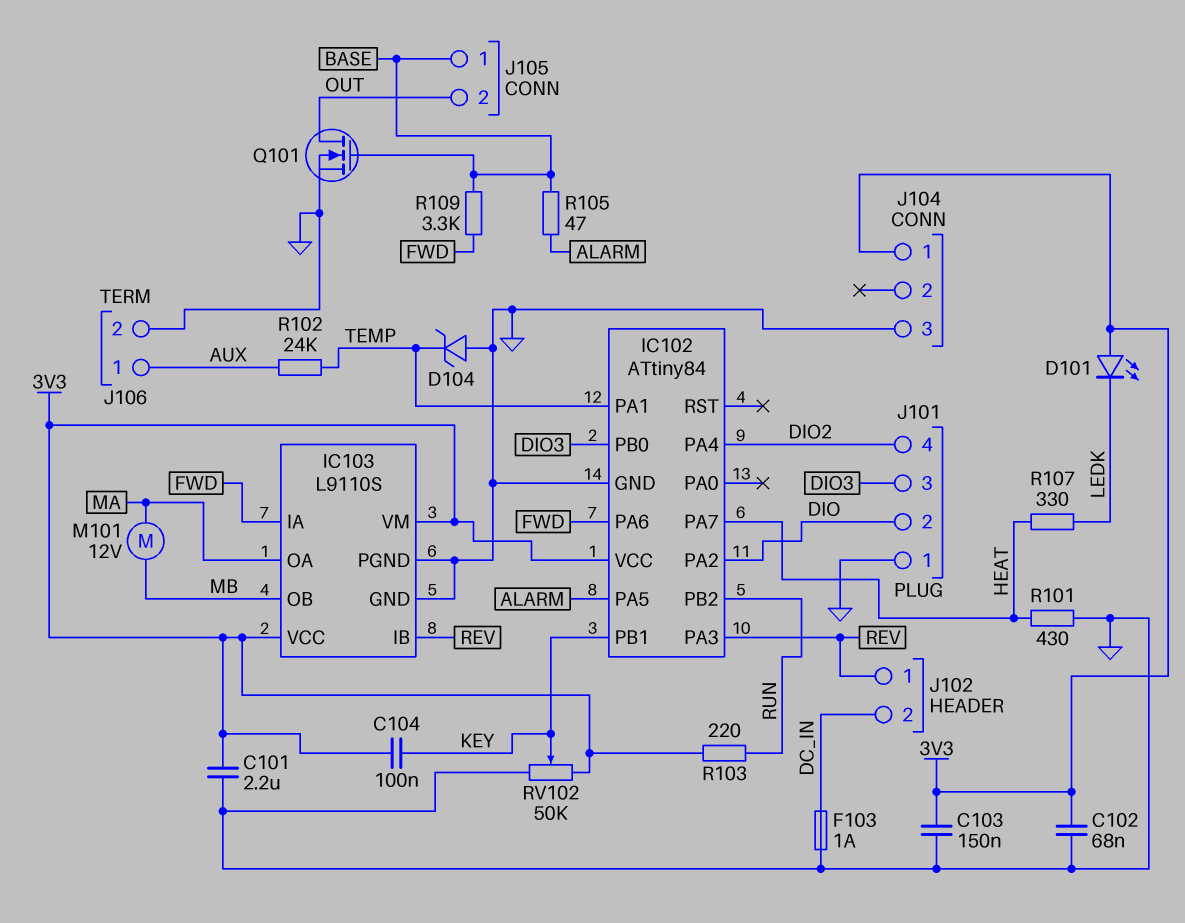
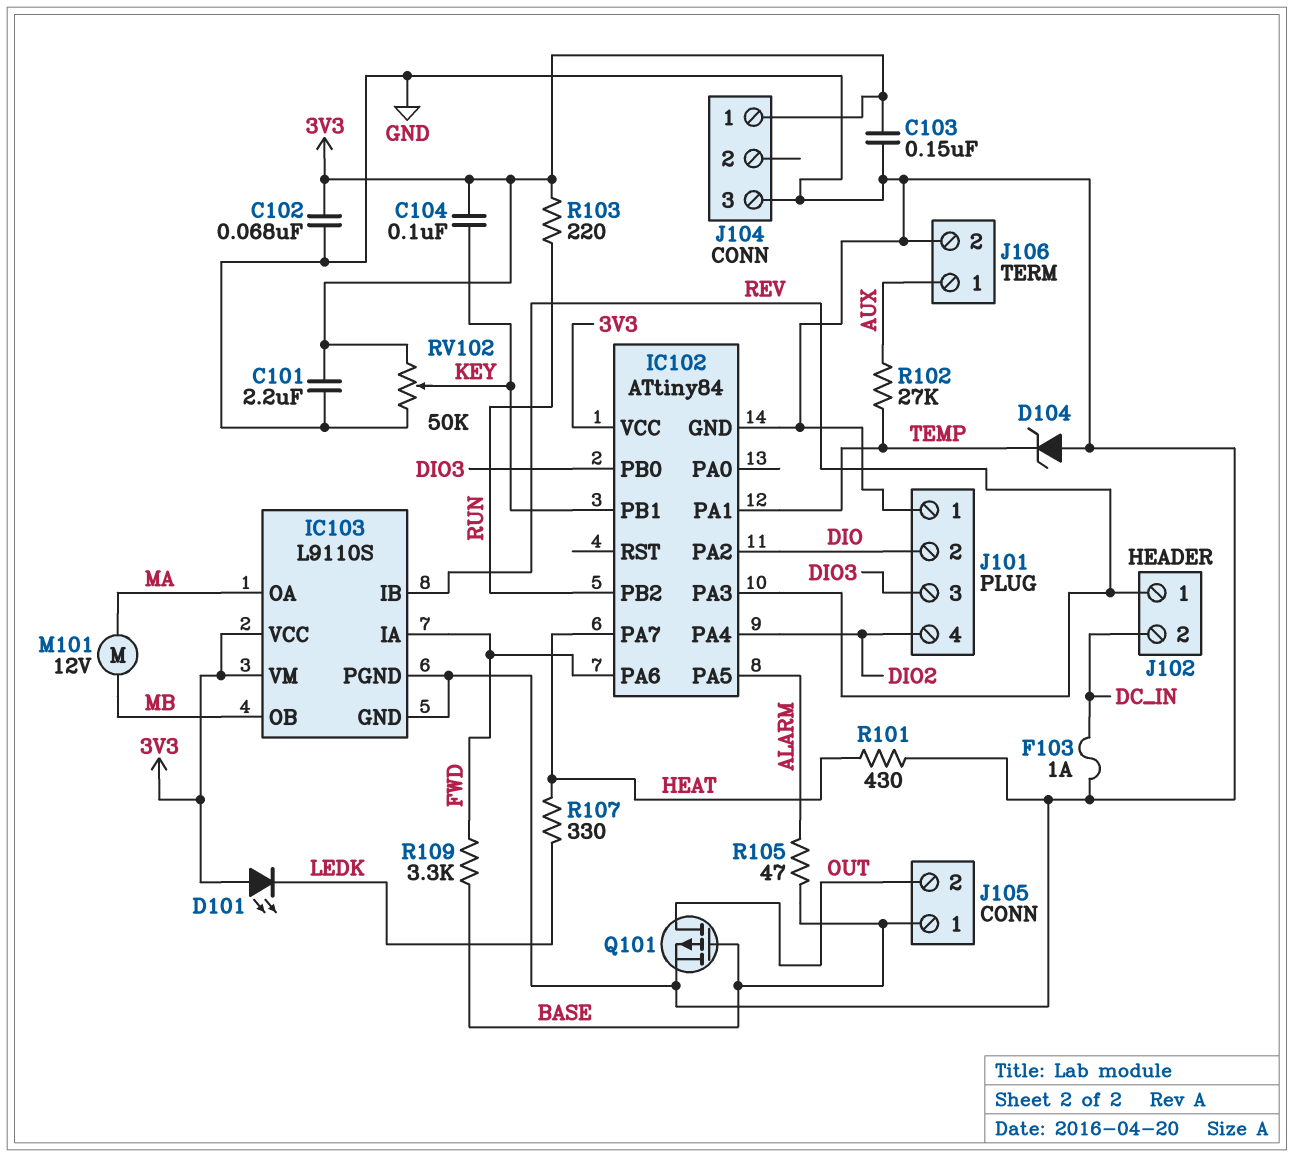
Q101: NMOS (G BASE, D OUT, S GND) -> PMOS (G BASE, D OUT, S GND)
R102: 24k (AUX, TEMP) -> 27k (AUX, TEMP)

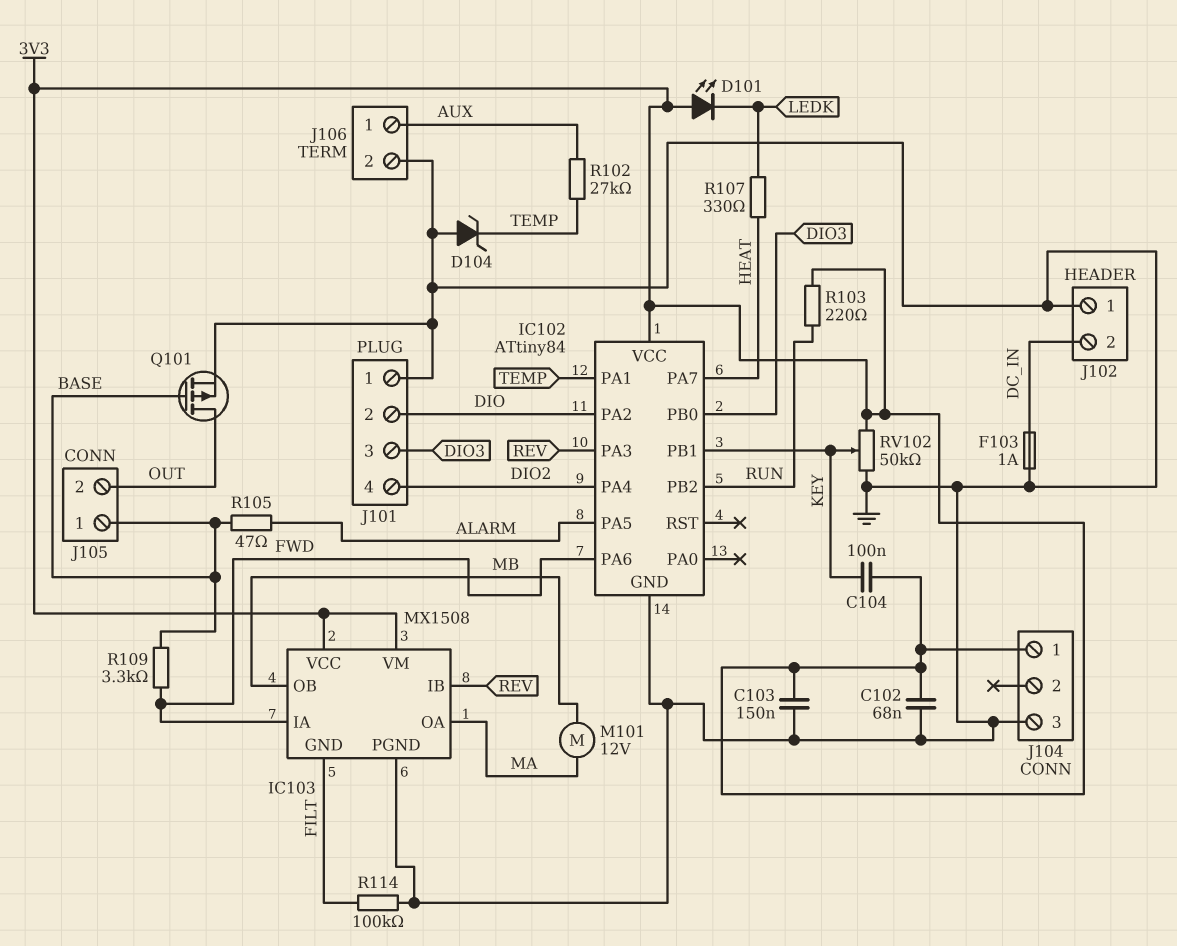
C101: 2.2uF (3V3, GND) -> none
IC103: L9110S -> MX1508
IC103 pin GND: GND -> FILT
J102 pin 1: REV -> GND
R101: 430 (GND, HEAT) -> none
R114: none -> 100k (FILT, GND)

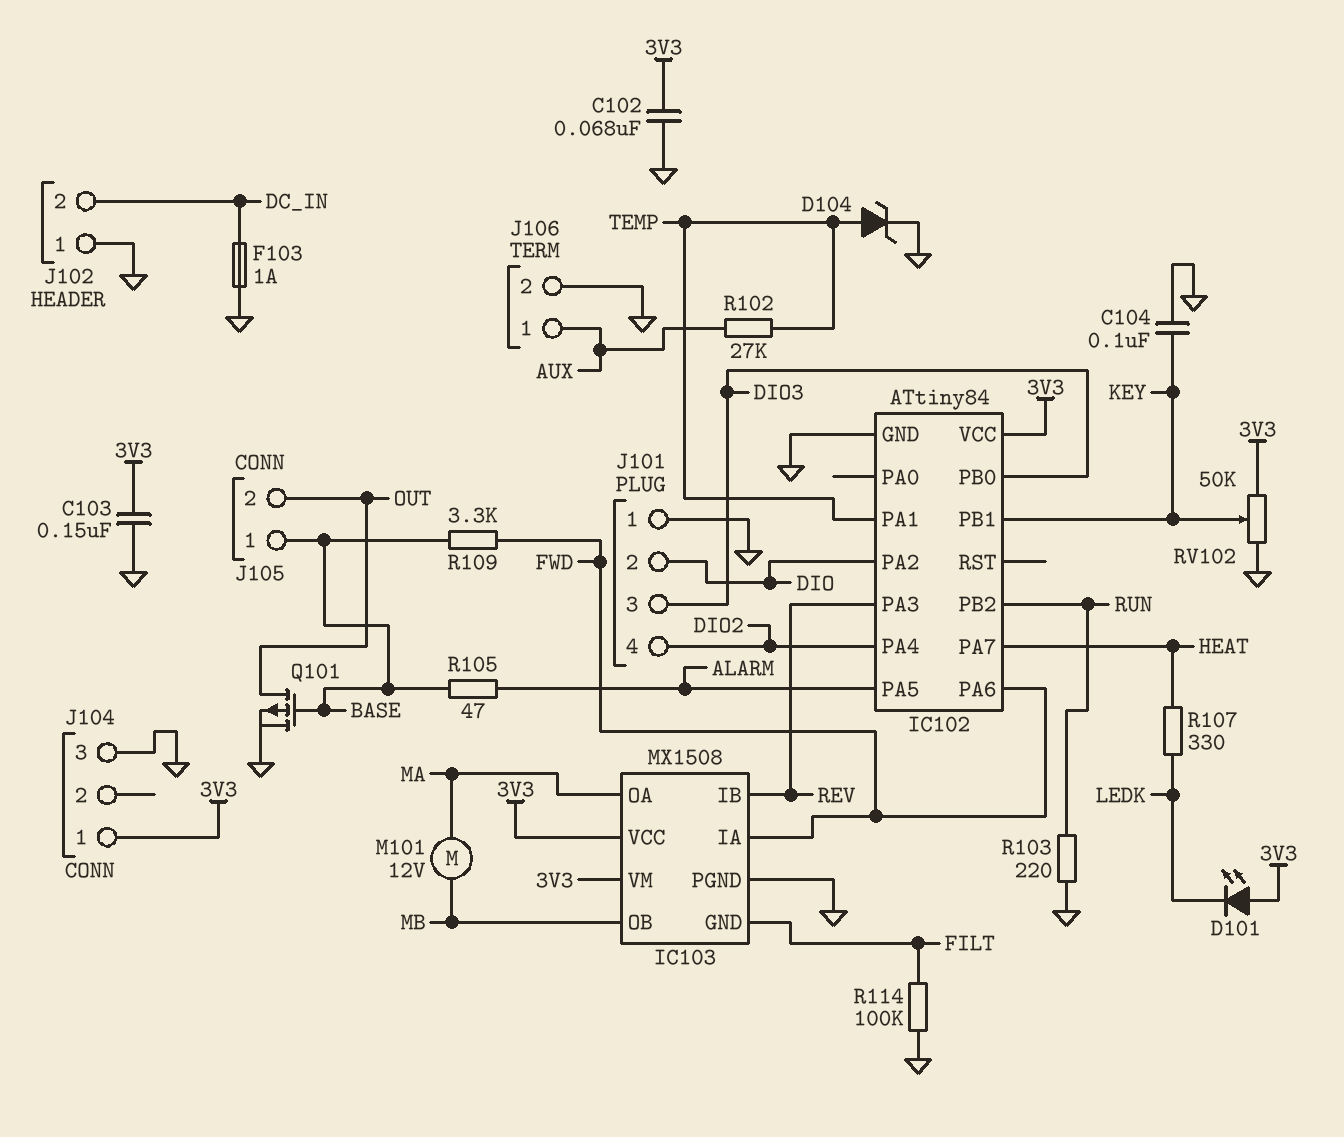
C104: 100nF (3V3, KEY) -> 100nF (GND, KEY)
D104: zener (A GND, K TEMP) -> zener (A TEMP, K GND)
R103: 220 (3V3, RUN) -> 220 (GND, RUN)

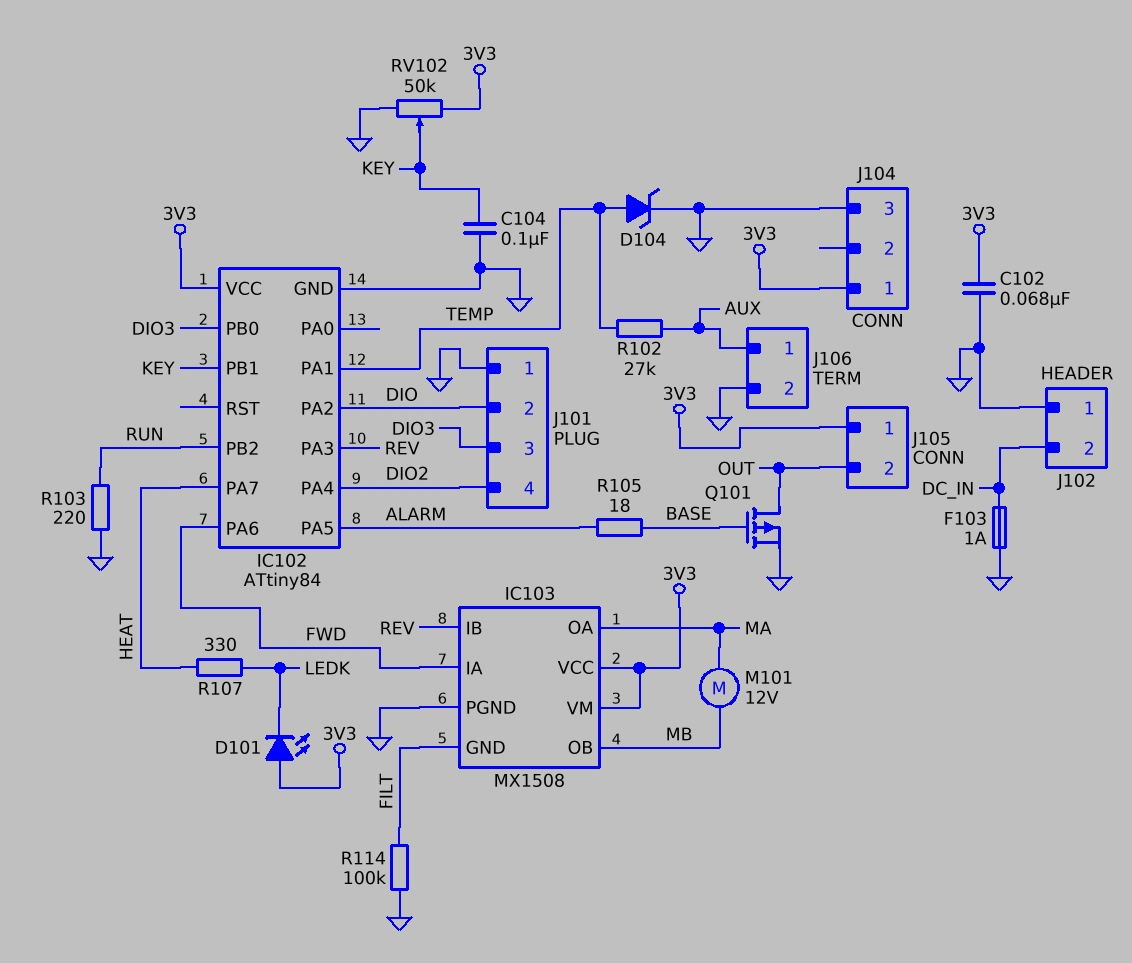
C103: 150nF (3V3, GND) -> none
J105 pin 1: BASE -> 3V3
R105: 47 (ALARM, BASE) -> 18 (ALARM, BASE)
R109: 3.3k (BASE, FWD) -> none

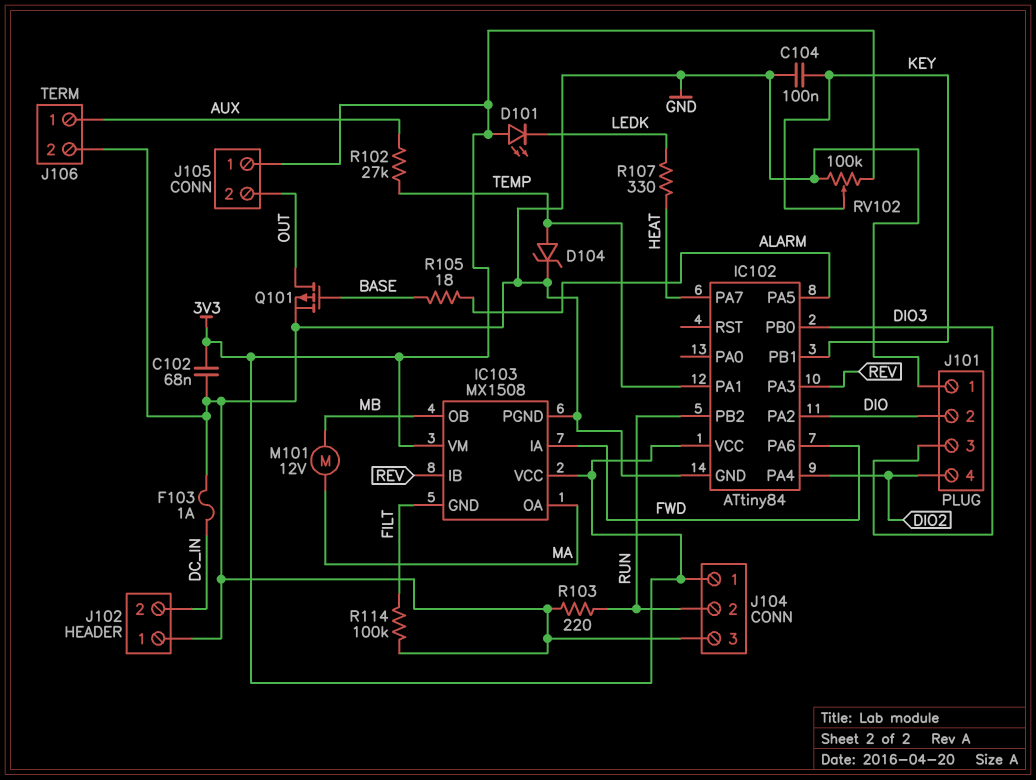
J104 pin 2: none -> RUN
RV102: 50k (3V3, GND, wiper KEY) -> 100k (3V3, GND, wiper KEY)

